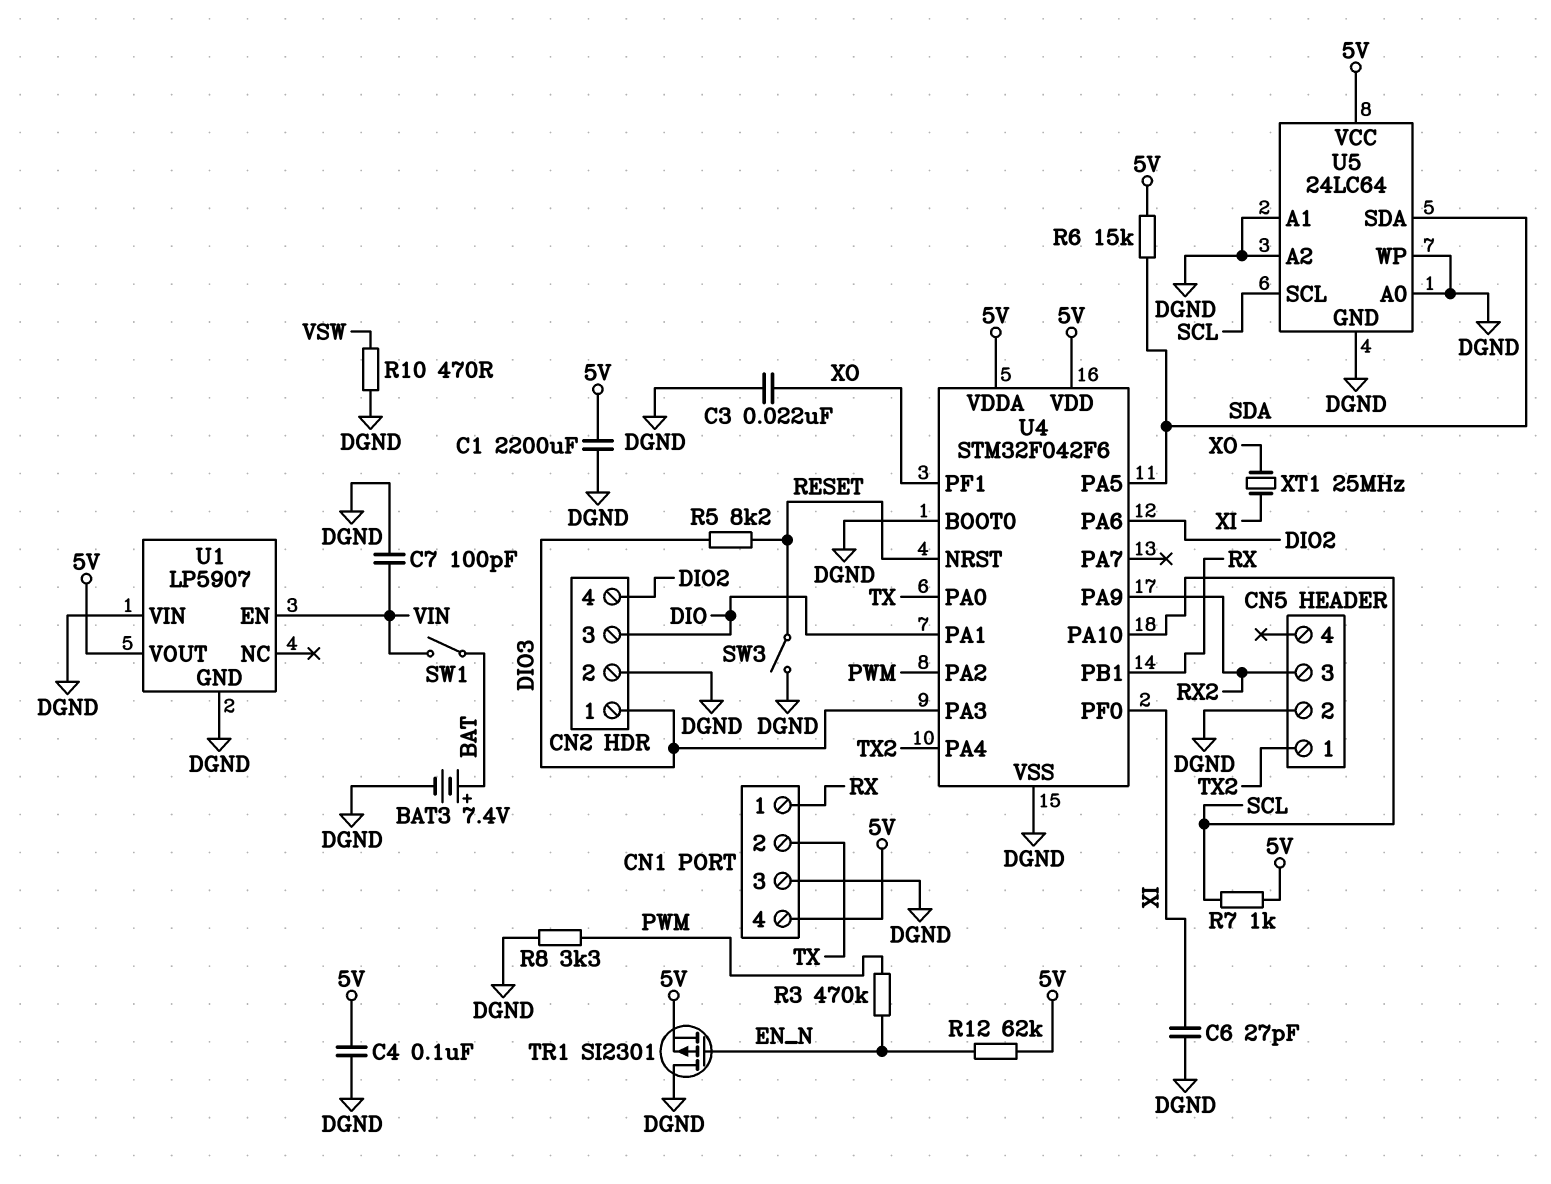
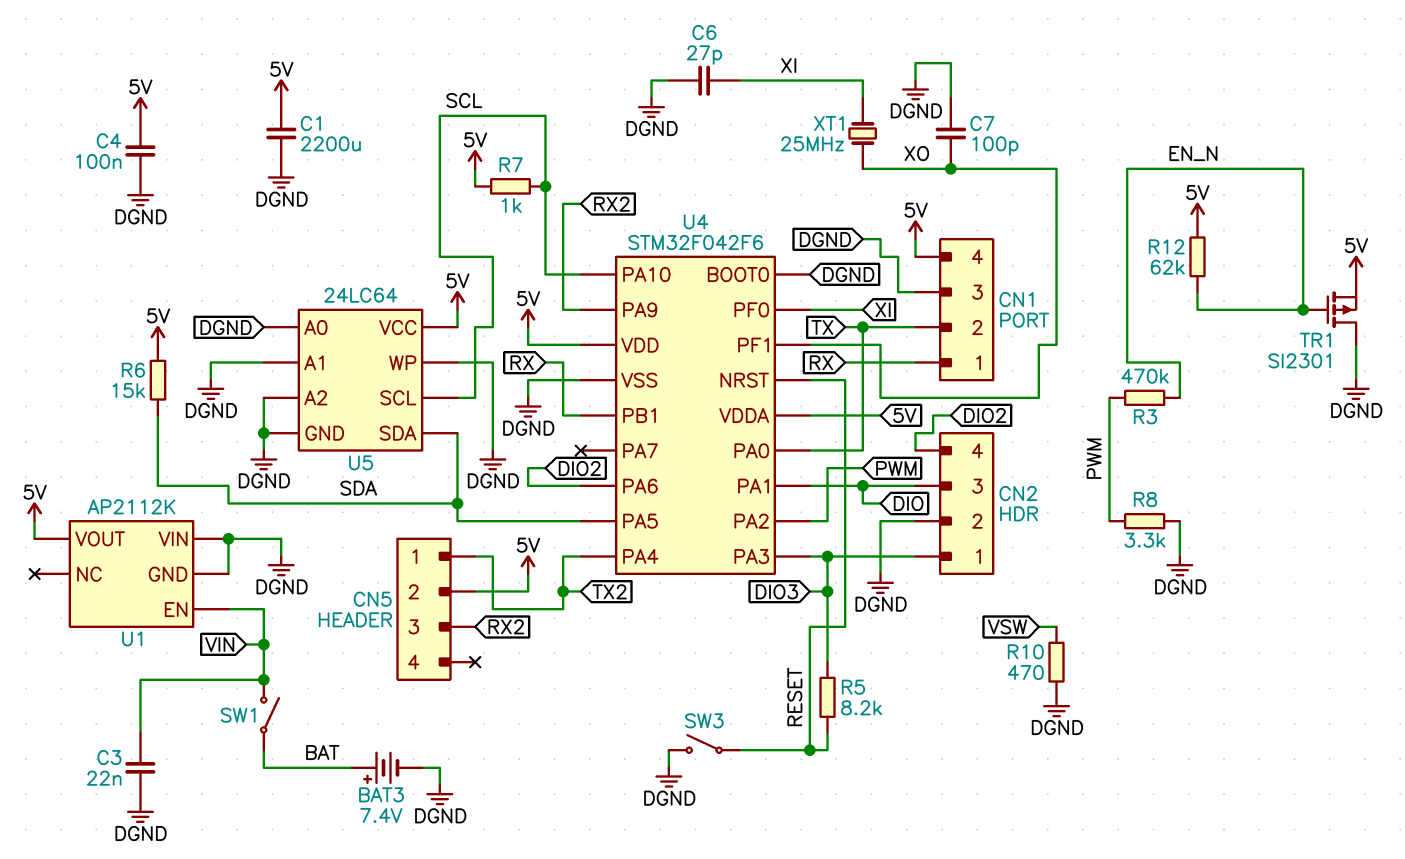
C3: 22nF (DGND, XO) -> 22nF (DGND, VIN)
C7: 100pF (DGND, VIN) -> 100pF (DGND, XO)
CN5 pin 2: DGND -> 5V
U1: LP5907 -> AP2112K

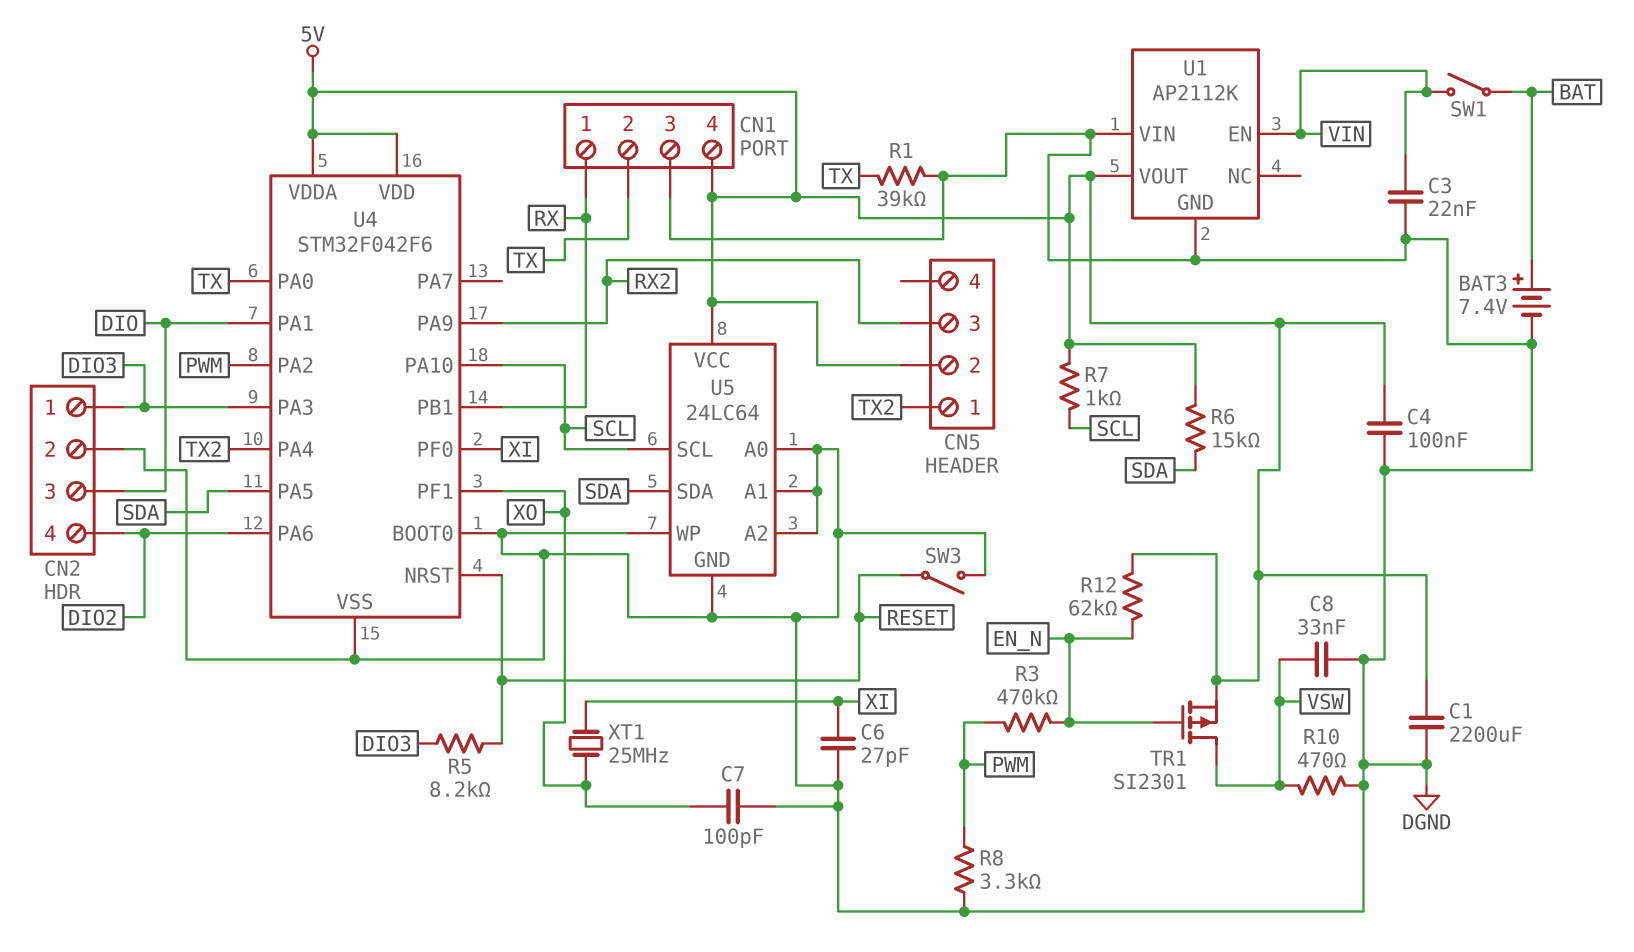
C8: none -> 33nF (DGND, VSW)
R1: none -> 39k (DGND, TX)
TR1: PMOS SI2301 (G EN_N, D DGND, S 5V) -> PMOS SI2301 (G EN_N, D VSW, S 5V)

